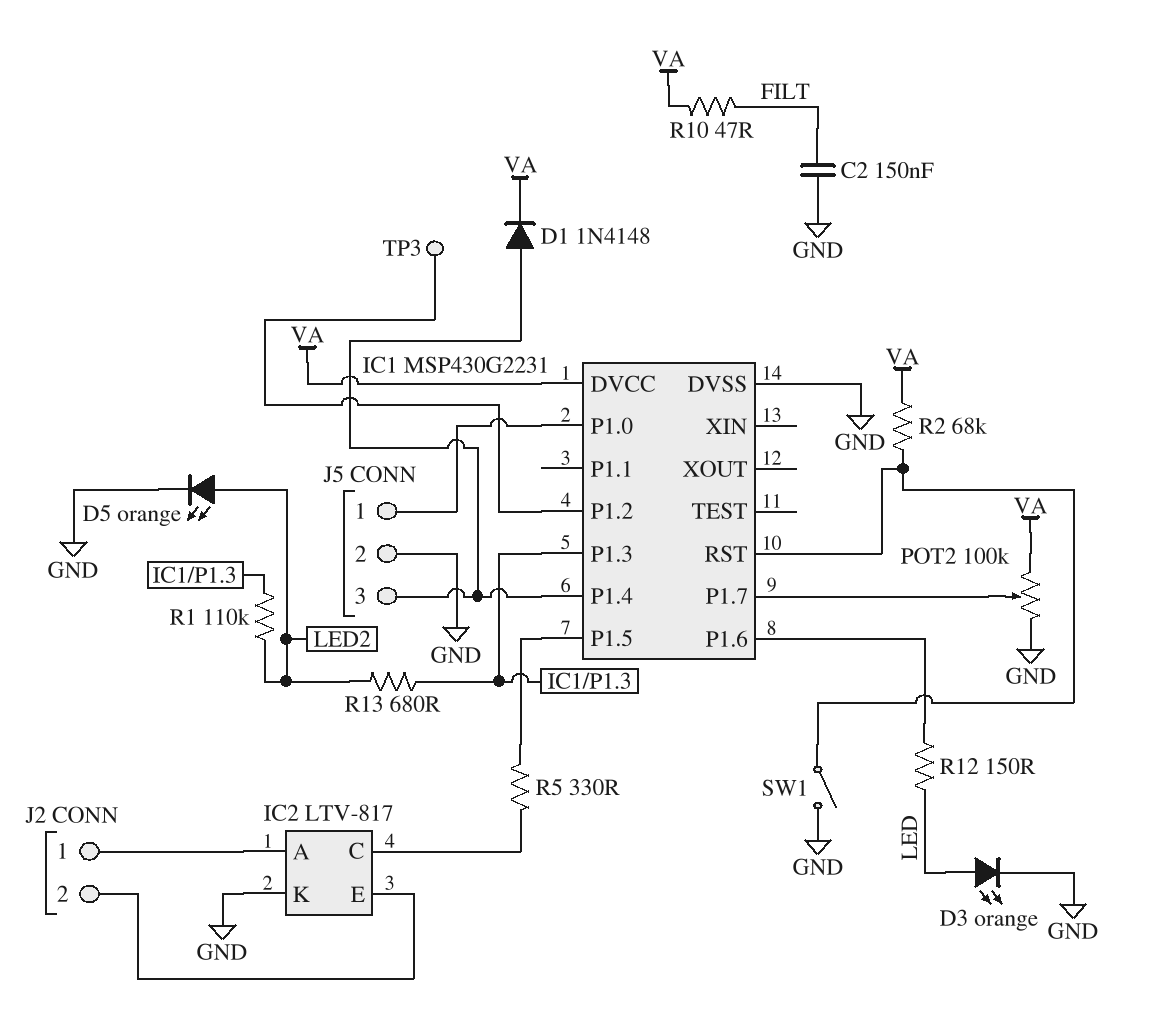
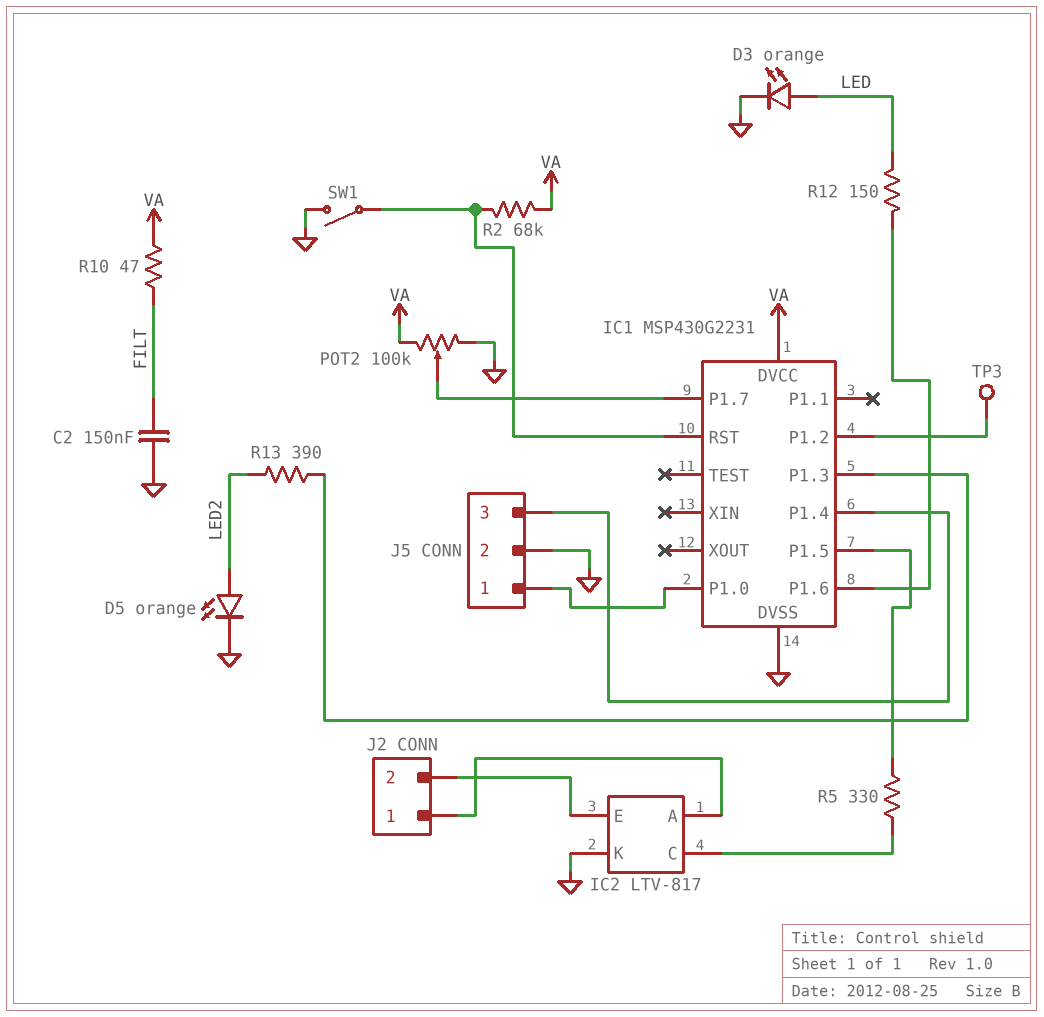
D1: diode 1N4148 (A IC1/P1.4, K VA) -> none
R1: 110k (IC1/P1.3, LED2) -> none
R13: 680 (IC1/P1.3, LED2) -> 390 (IC1/P1.3, LED2)

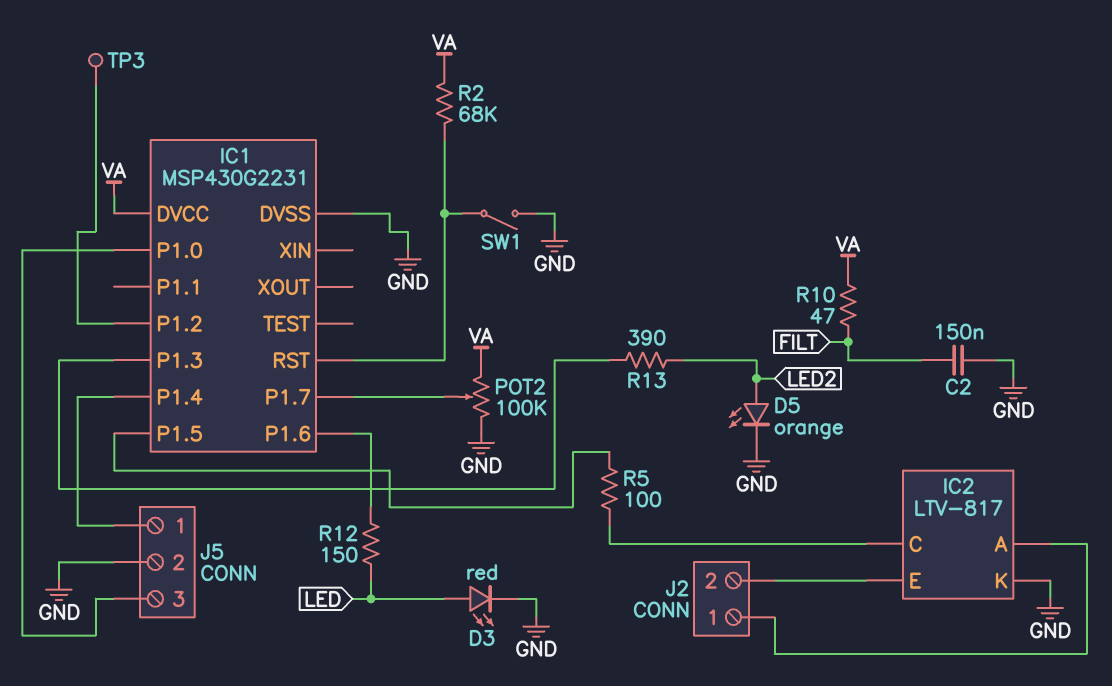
D3: LED orange (A LED, K GND) -> LED red (A LED, K GND)
J5 pin 1: IC1/P1.0 -> IC1/P1.4
J5 pin 3: IC1/P1.4 -> IC1/P1.0
R5: 330 (IC1/P1.5, IC2/C) -> 100 (IC1/P1.5, IC2/C)

